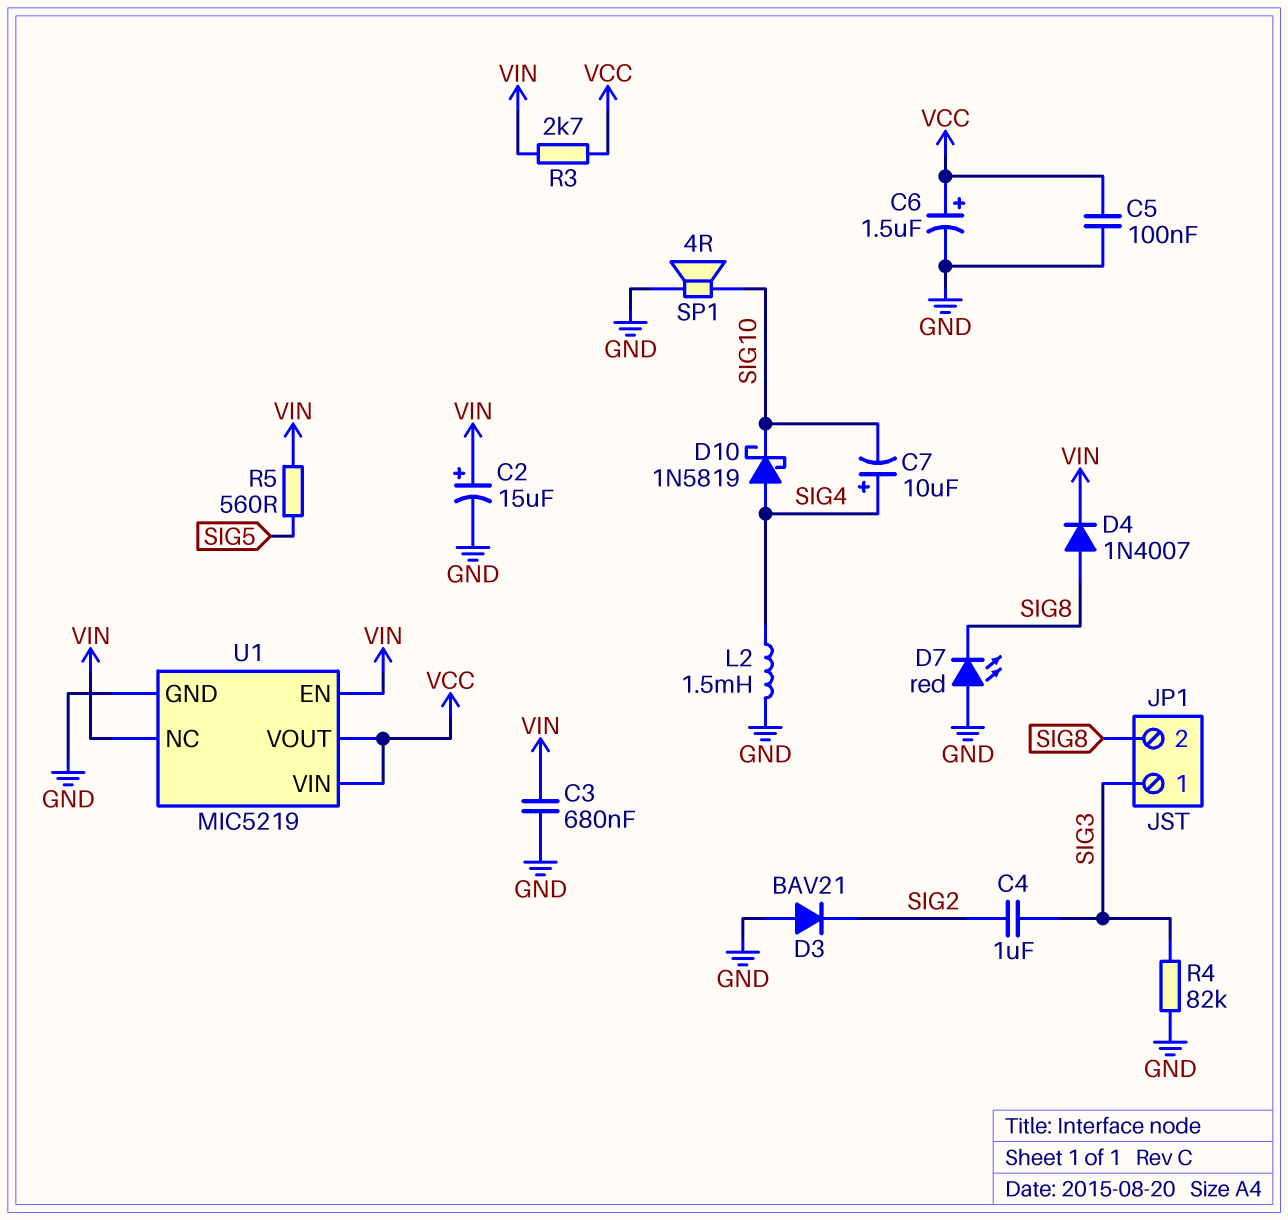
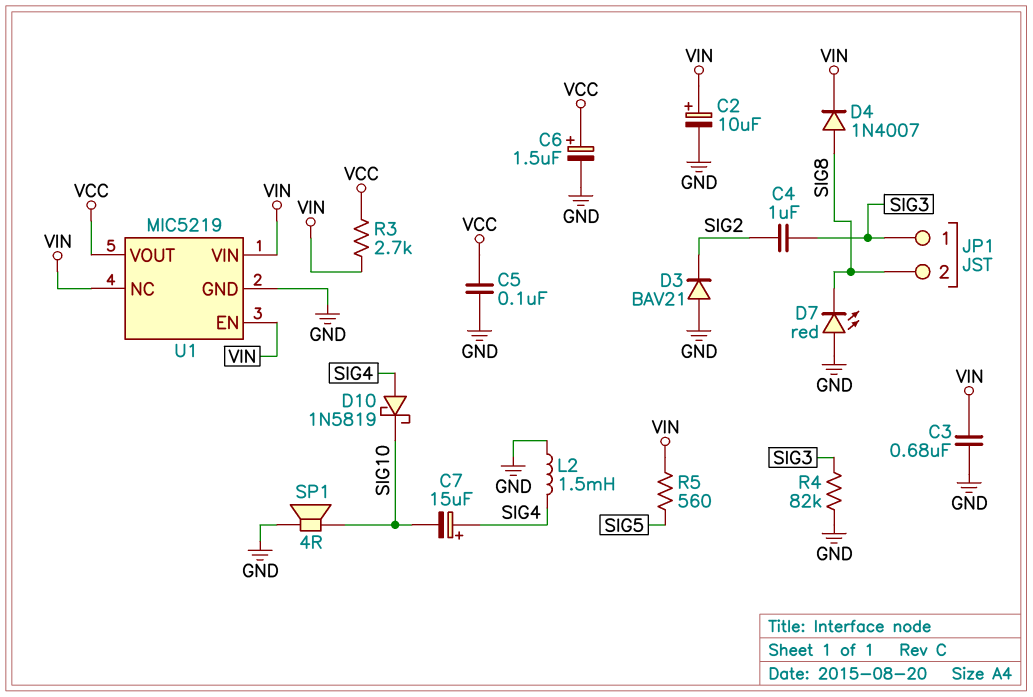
C2: 15uF (plus VIN, minus GND) -> 10uF (plus VIN, minus GND)
C7: 10uF (plus SIG4, minus SIG10) -> 15uF (plus SIG4, minus SIG10)
U1 pin VIN: VCC -> VIN

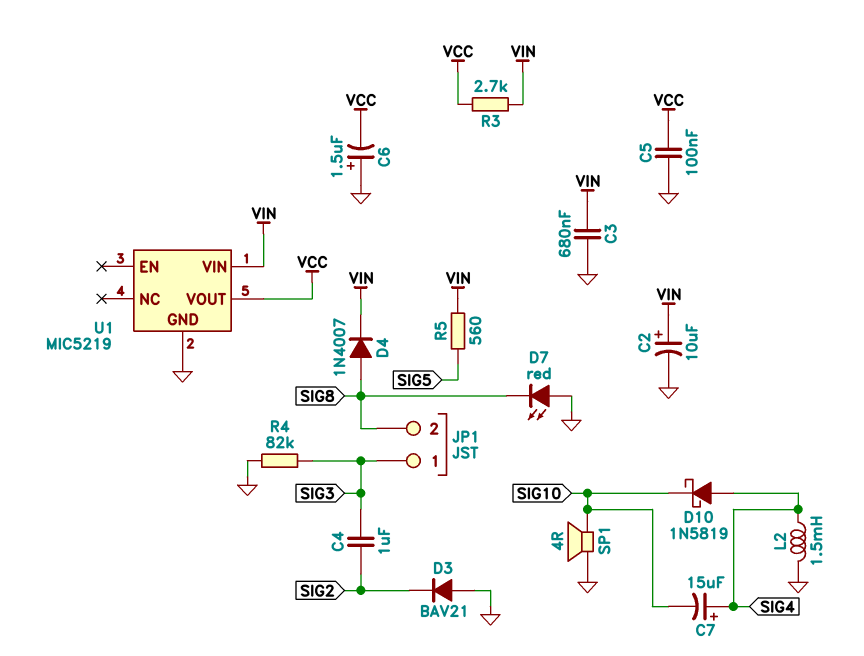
C6: 1.5uF (plus VCC, minus GND) -> 1.5uF (plus GND, minus VCC)
U1 pin EN: VIN -> none
U1 pin NC: VIN -> none

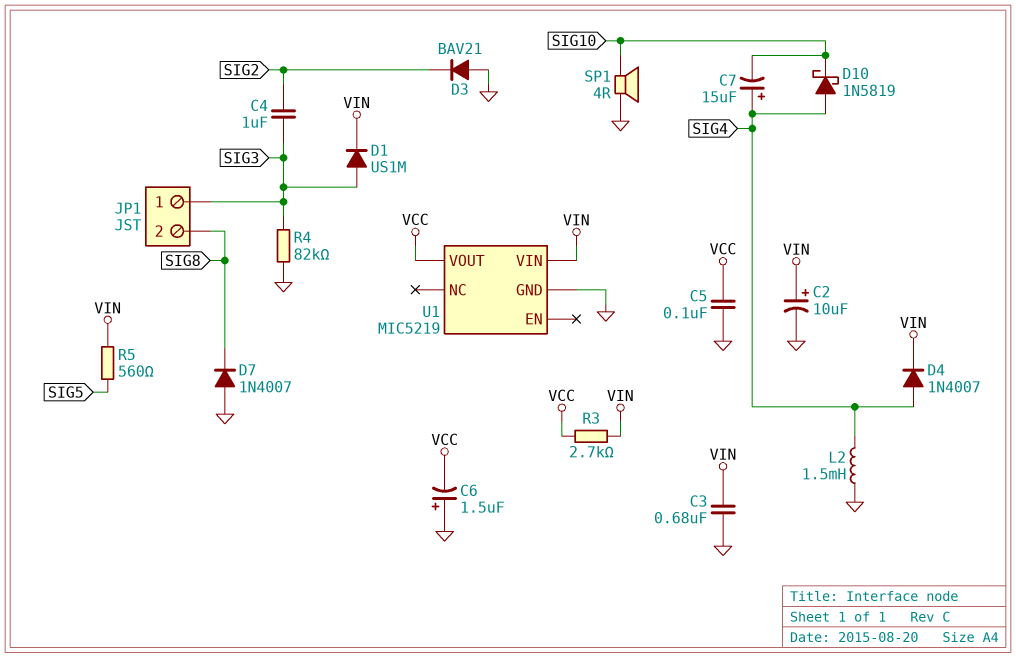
D1: none -> diode US1M (A SIG3, K VIN)
D4: diode 1N4007 (A SIG8, K VIN) -> diode 1N4007 (A SIG4, K VIN)
D7: LED red (A GND, K SIG8) -> diode 1N4007 (A GND, K SIG8)

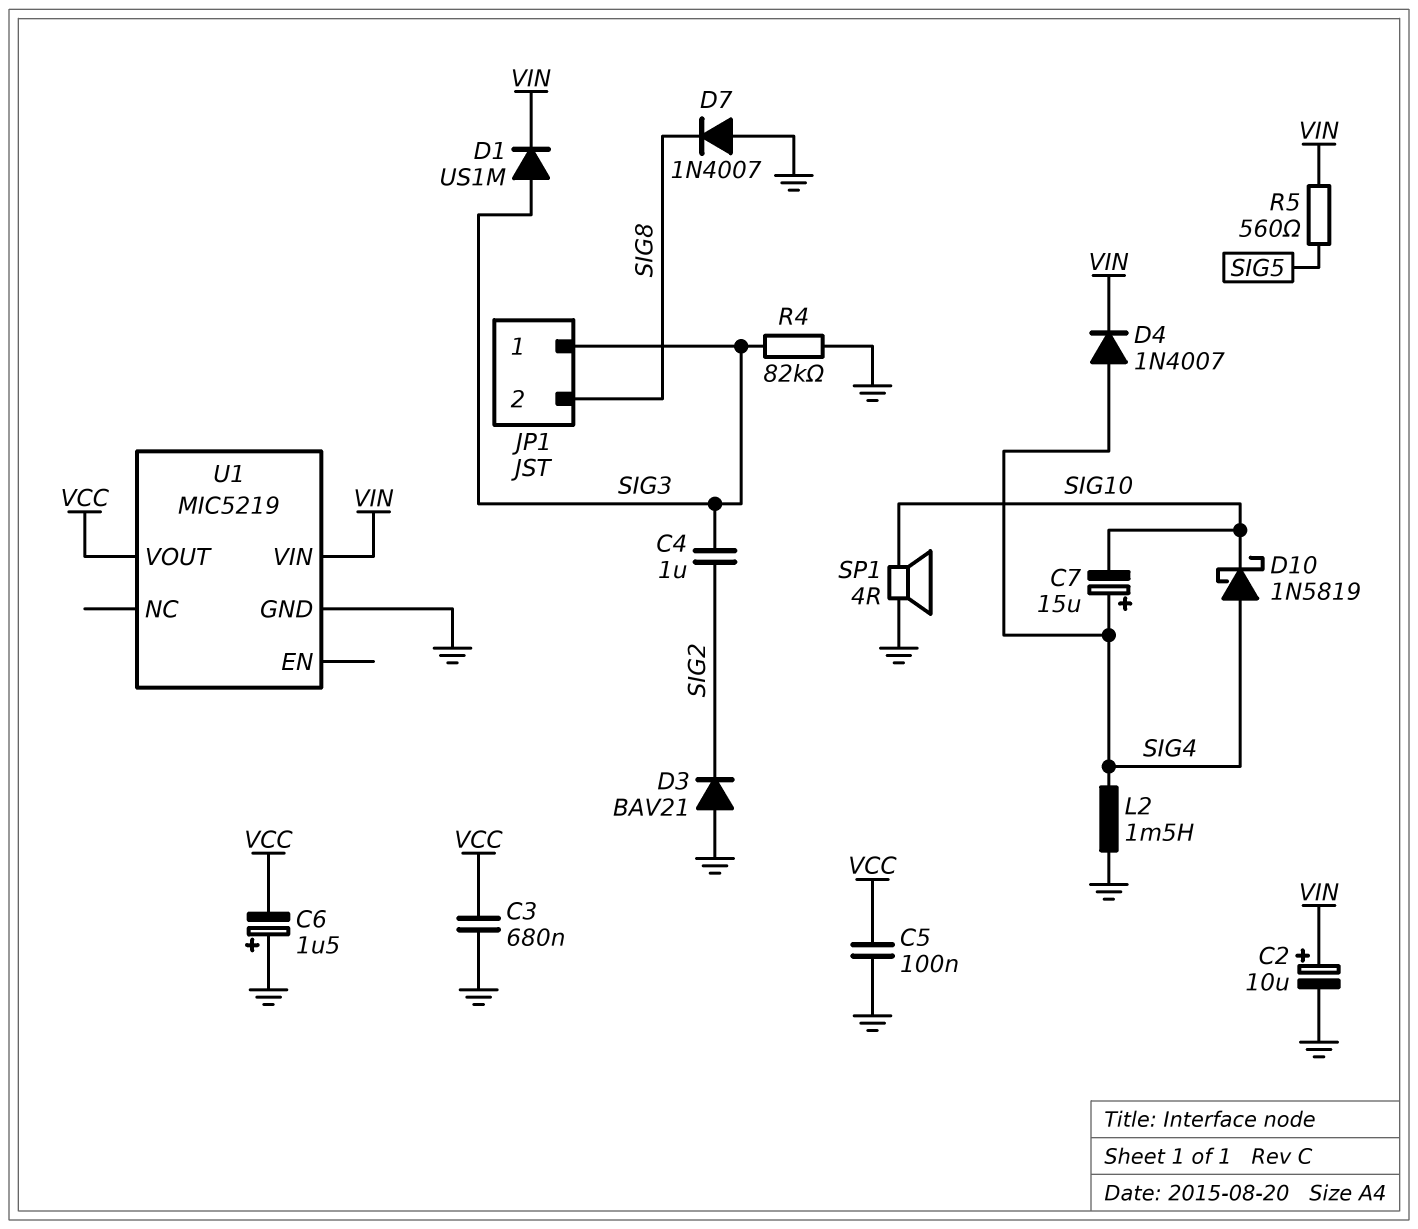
C3: 680nF (GND, VIN) -> 680nF (GND, VCC)
R3: 2.7k (VCC, VIN) -> none

